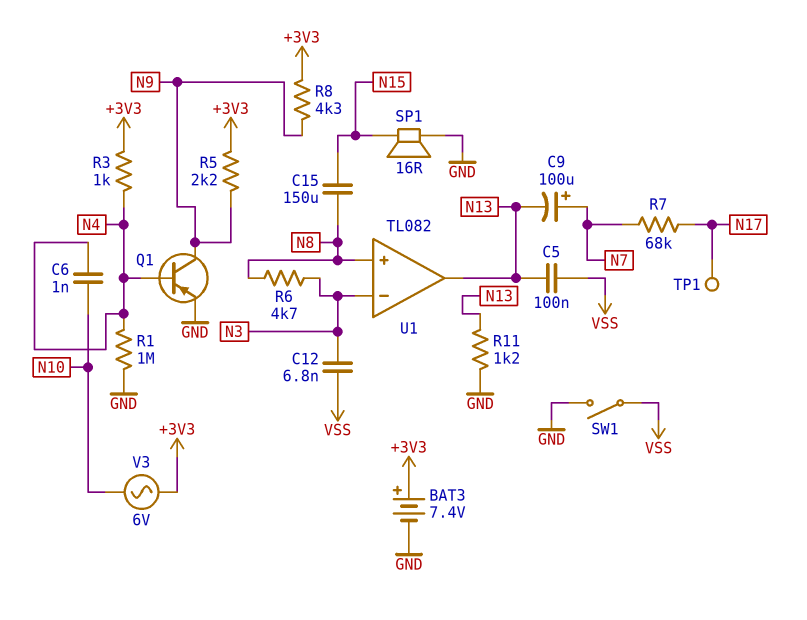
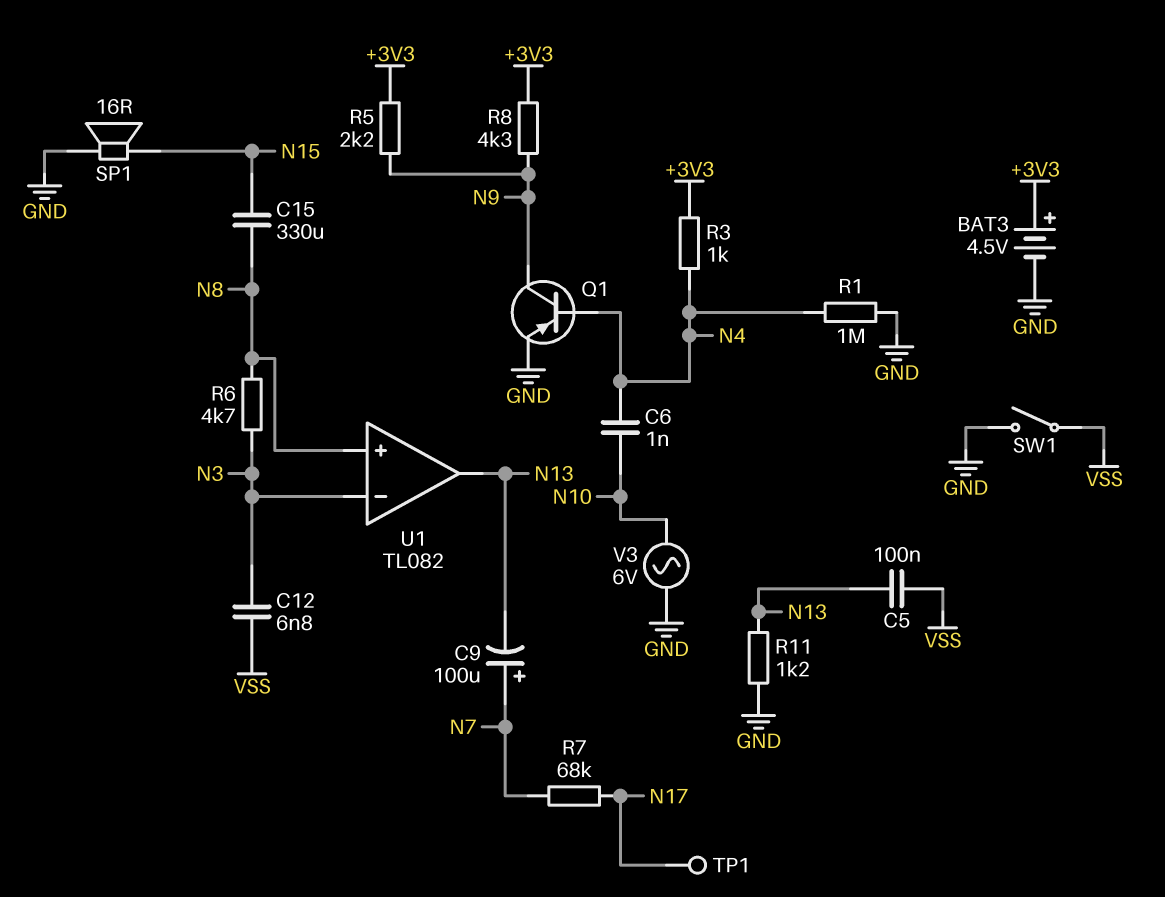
BAT3: 7.4V (plus +3V3, minus GND) -> 4.5V (plus +3V3, minus GND)
C15: 150uF (N8, N15) -> 330uF (N8, N15)
V3: AC 6V (+3V3, N10) -> AC 6V (GND, N10)

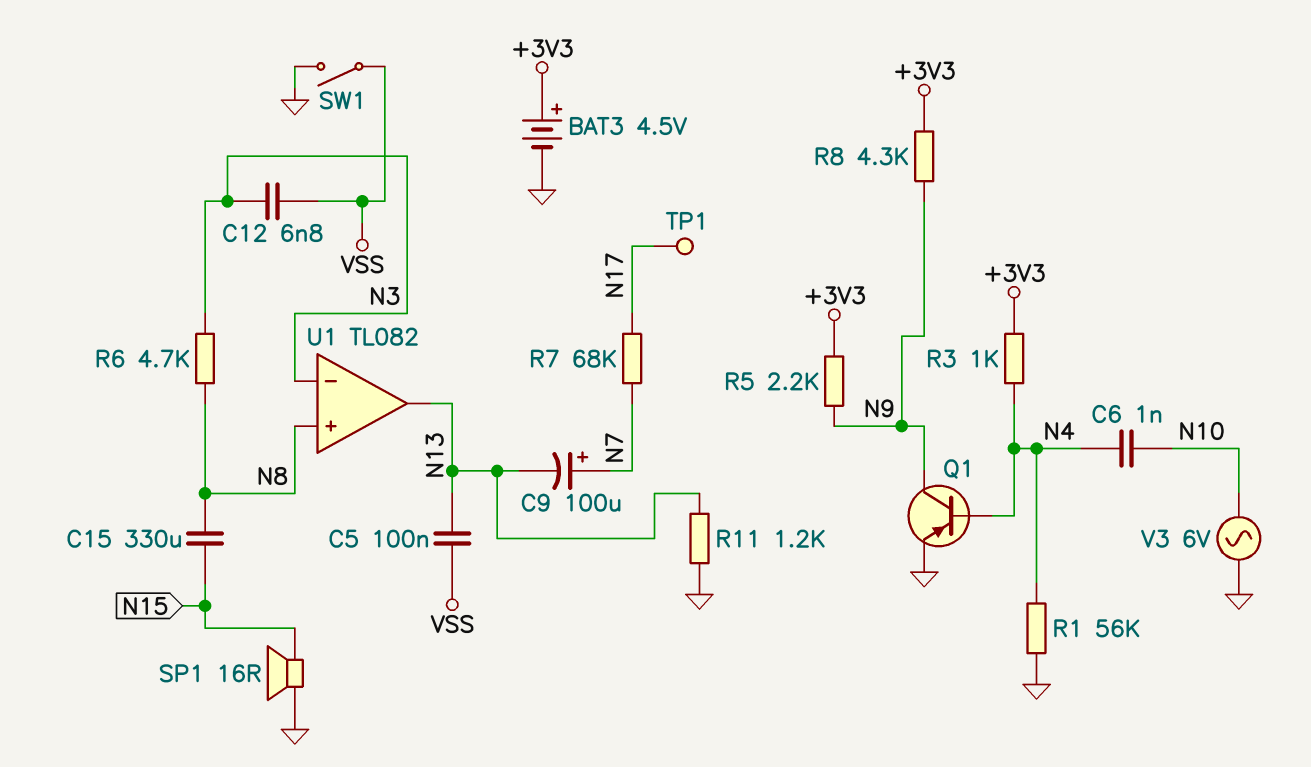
R1: 1M (GND, N4) -> 56k (GND, N4)

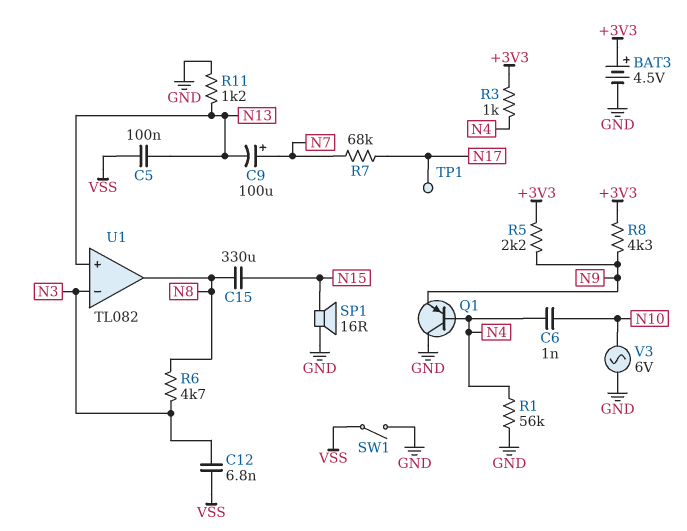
Q1: PNP (B N4, C N9, E GND) -> PNP (B N4, C GND, E N9)
U1 pin in+: N8 -> N13
U1 pin out: N13 -> N8

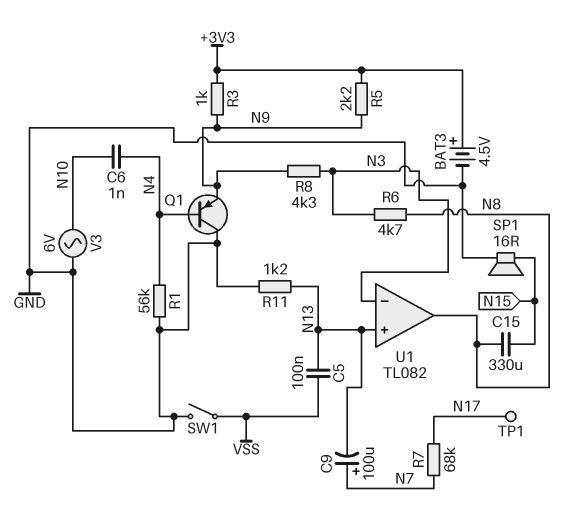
C12: 6.8nF (N3, VSS) -> none
R3: 1k (+3V3, N4) -> 1k (+3V3, N9)
R8: 4.3k (+3V3, N9) -> 4.3k (N3, N9)

